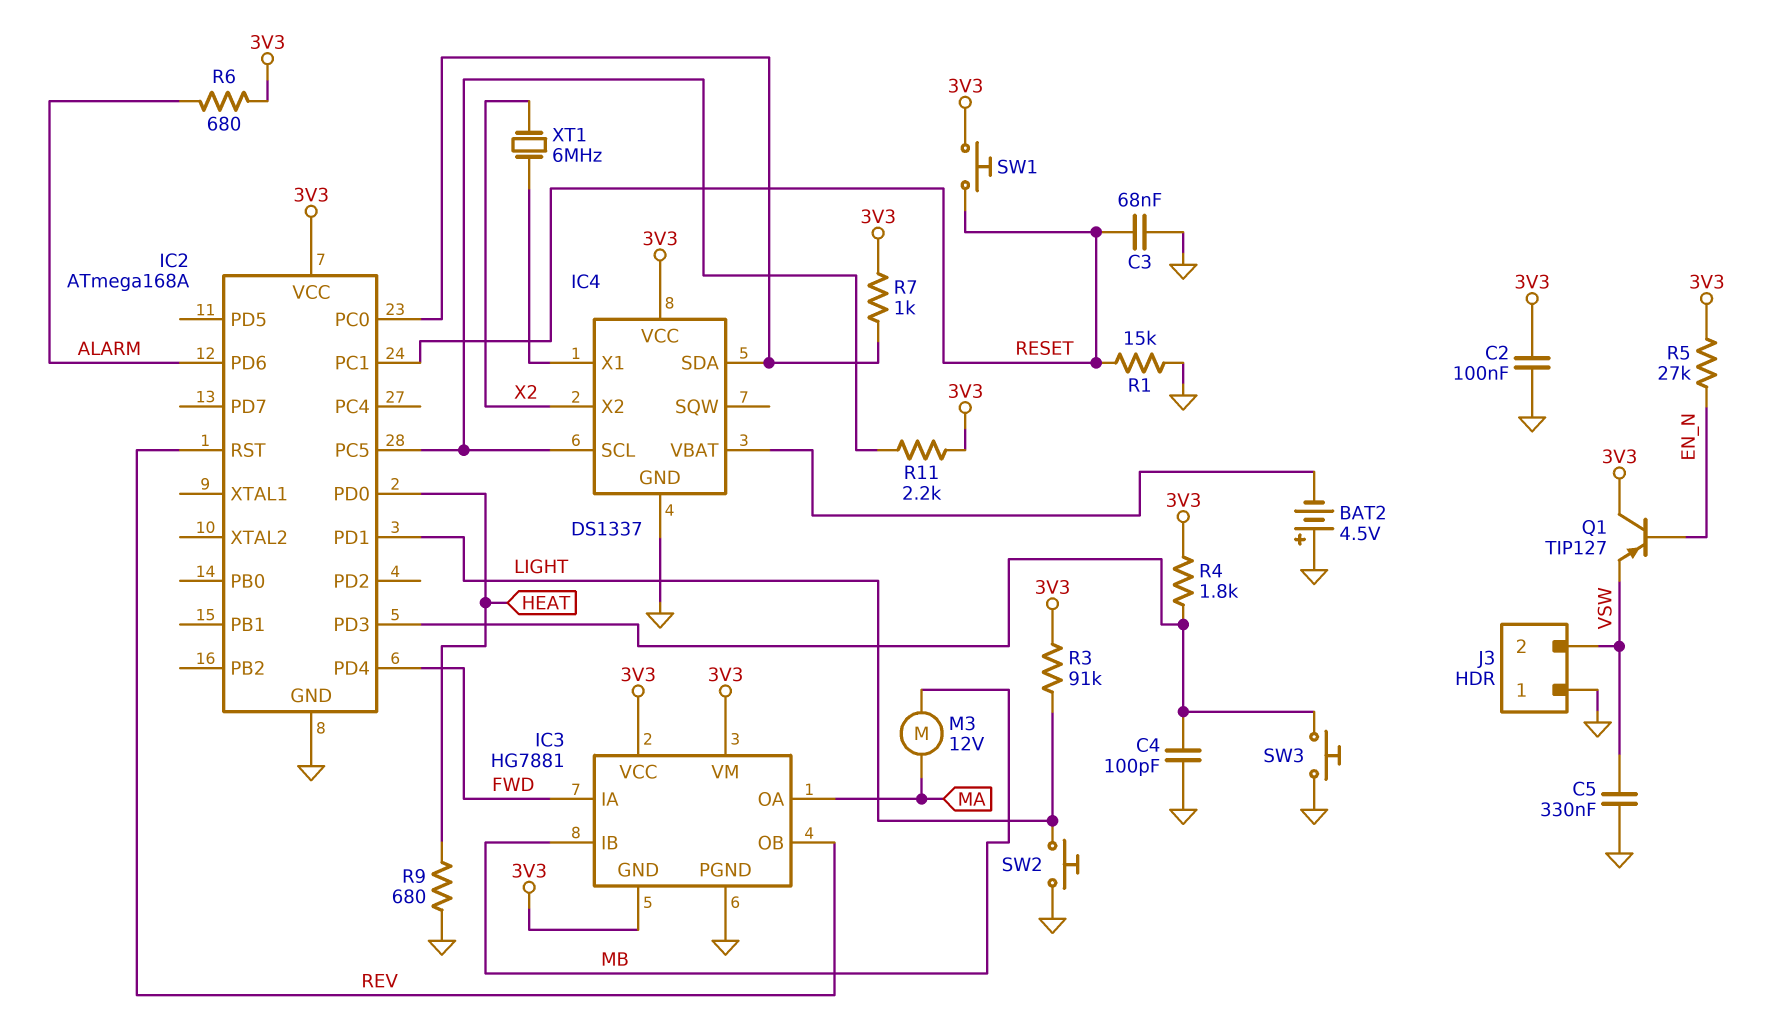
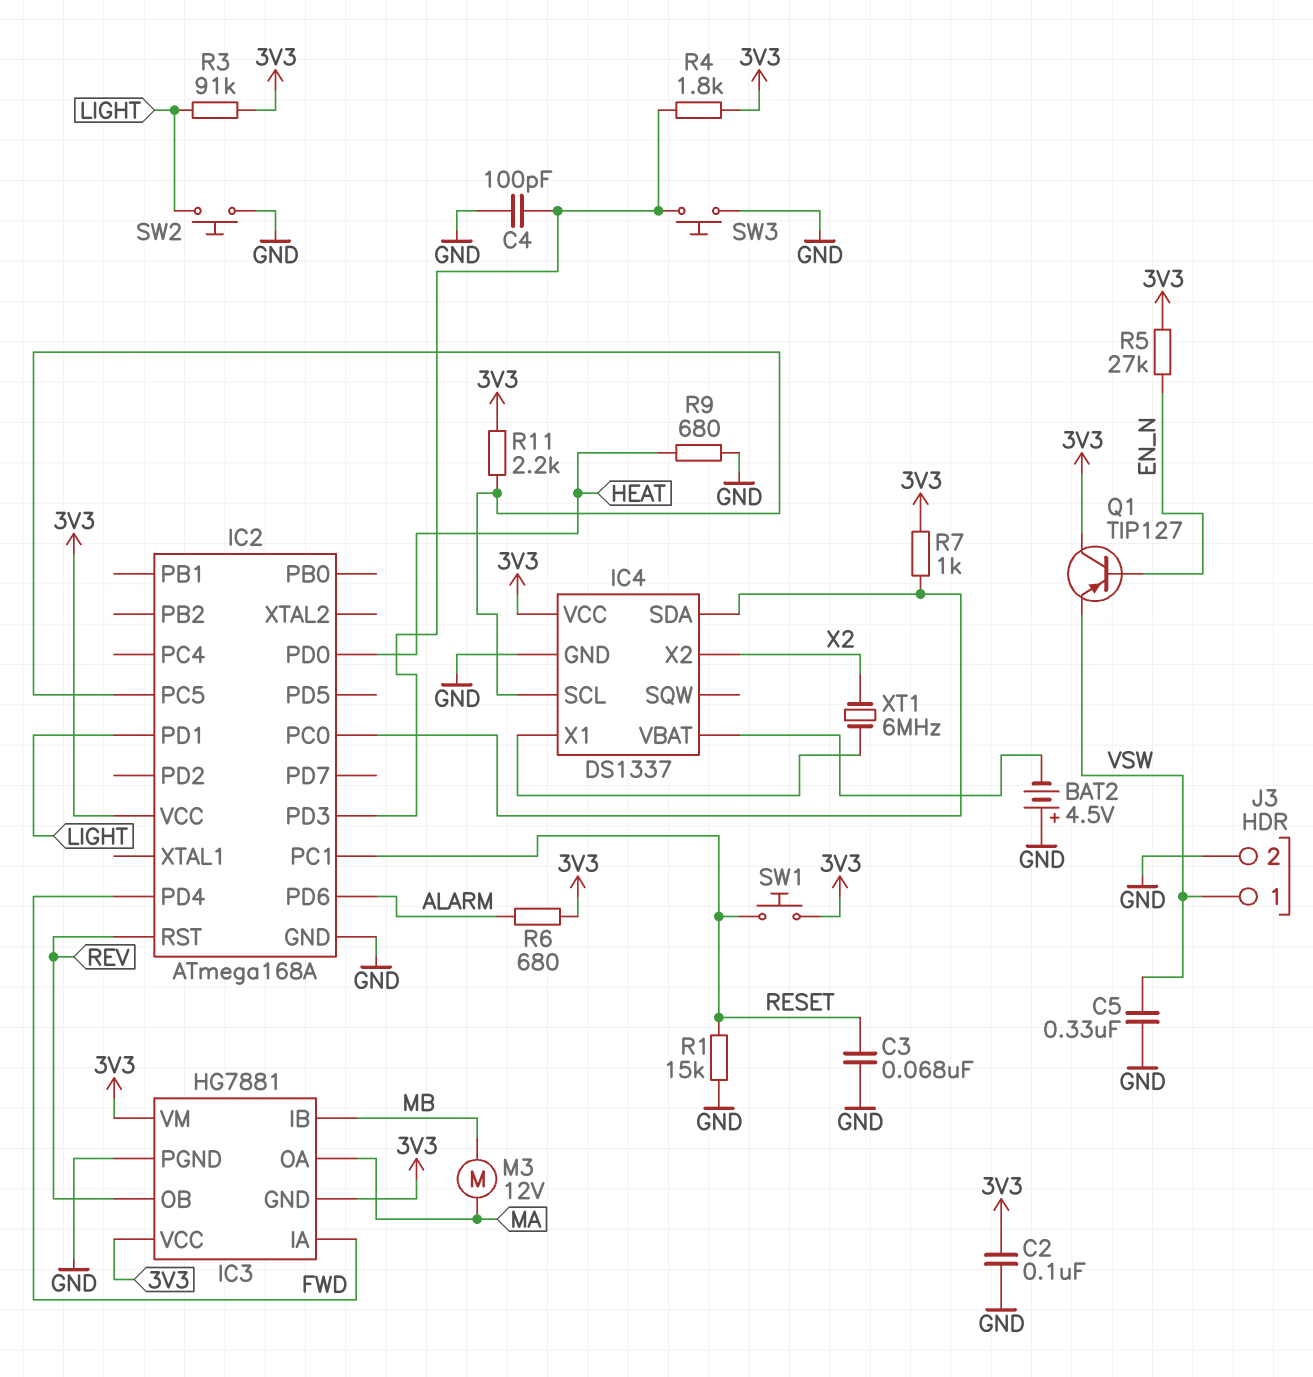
J3 pin 1: GND -> VSW
J3 pin 2: VSW -> GND

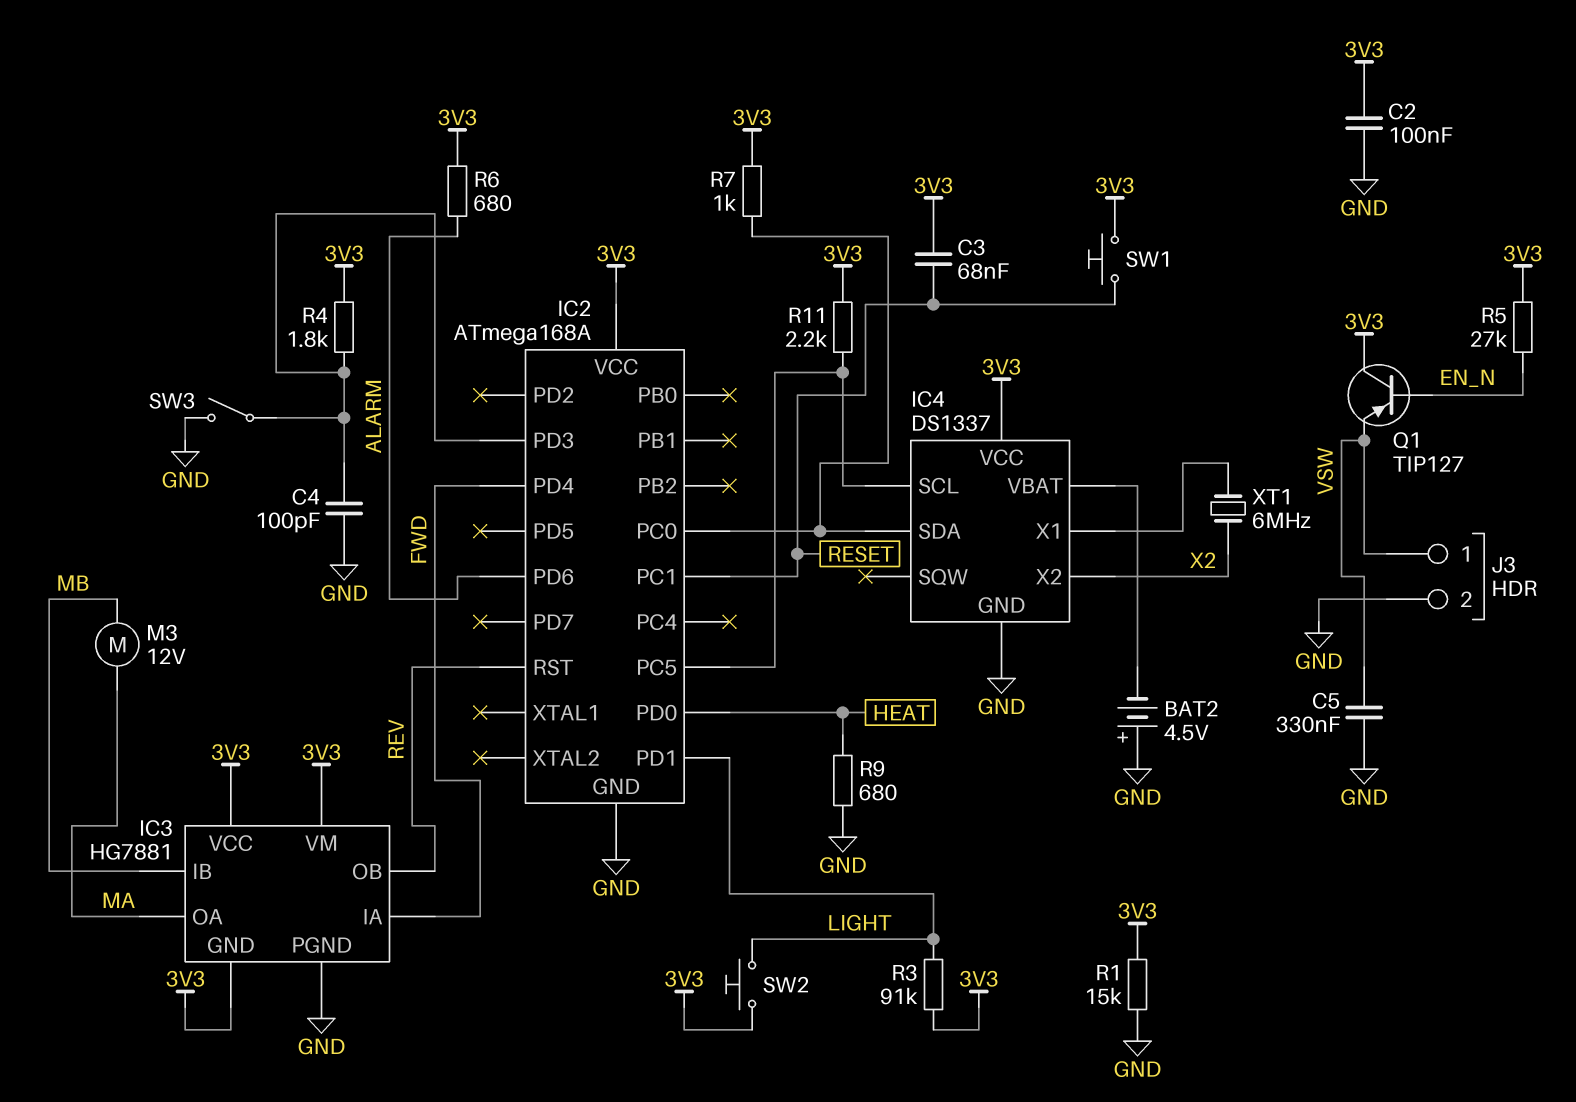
C3: 68nF (GND, RESET) -> 68nF (3V3, RESET)
R1: 15k (GND, RESET) -> 15k (3V3, GND)
SW2: button (GND, LIGHT) -> button (3V3, LIGHT)
SW3: button (GND, IC2/PD3) -> switch (GND, IC2/PD3)

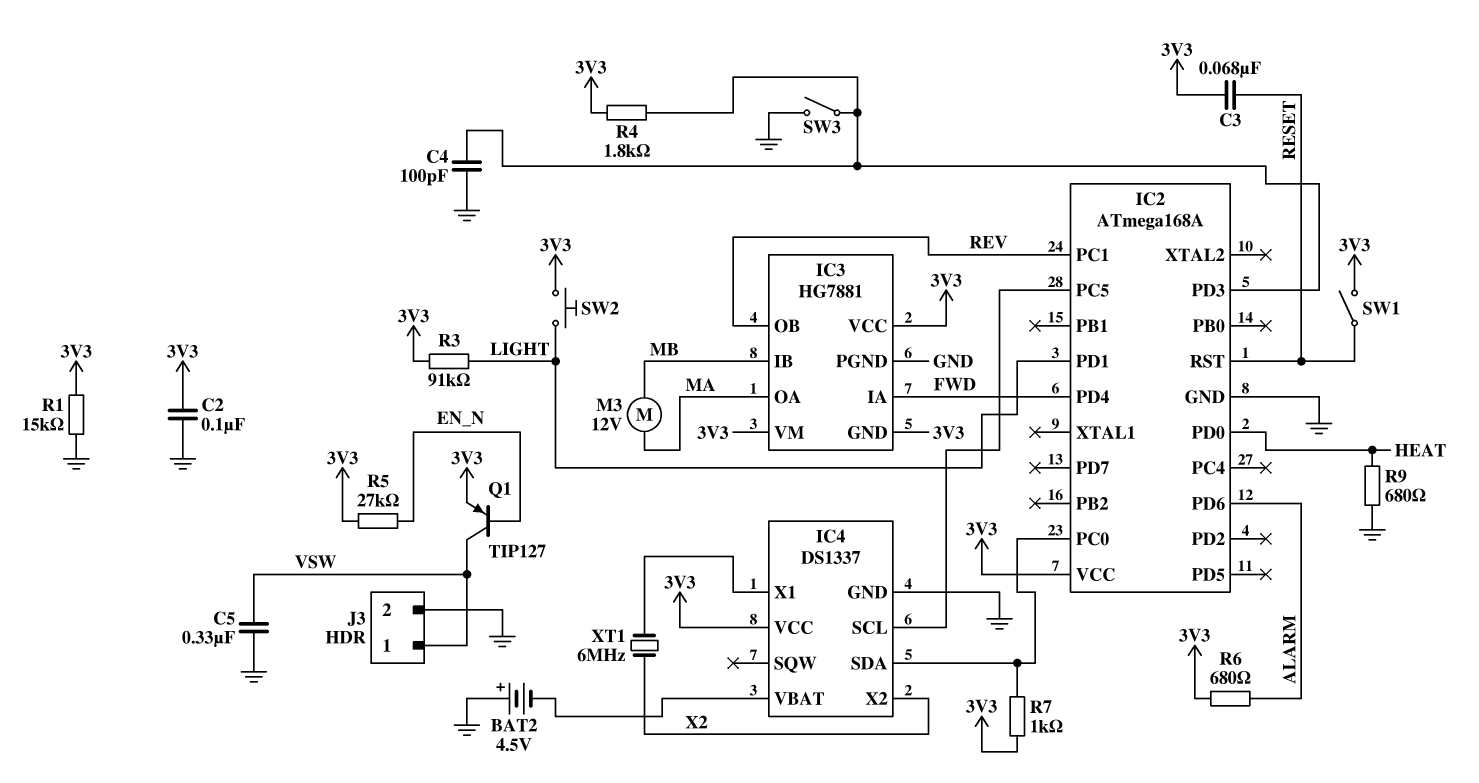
IC2 pin PC1: RESET -> REV
IC2 pin RST: REV -> RESET
Q1: PNP TIP127 (B EN_N, C 3V3, E VSW) -> PNP TIP127 (B EN_N, C VSW, E 3V3)
R11: 2.2k (3V3, IC2/PC5) -> none
SW1: button (3V3, RESET) -> switch (3V3, RESET)

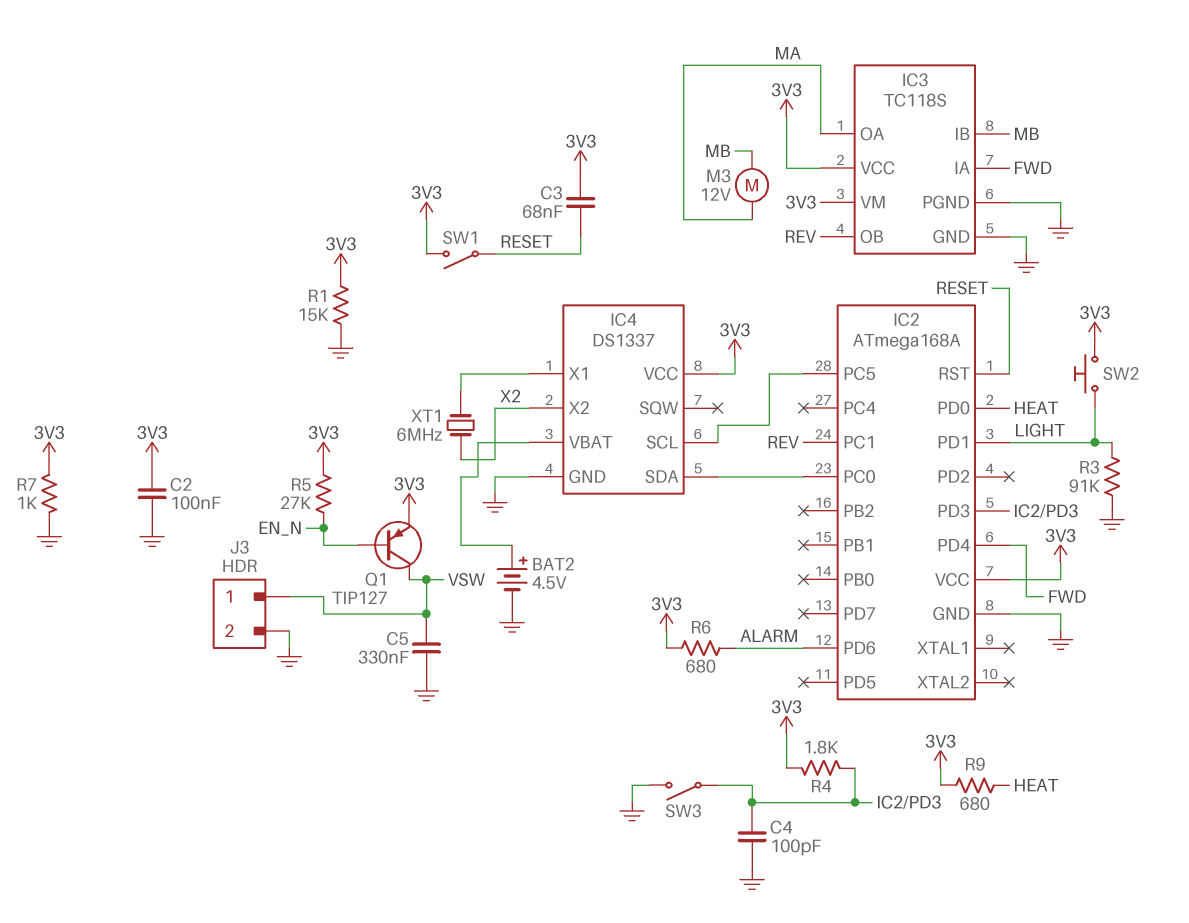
BAT2: 4.5V (plus GND, minus IC4/VBAT) -> 4.5V (plus IC4/VBAT, minus GND)
IC3: HG7881 -> TC118S
IC3 pin GND: 3V3 -> GND
R3: 91k (3V3, LIGHT) -> 91k (GND, LIGHT)
R7: 1k (3V3, IC2/PC0) -> 1k (3V3, GND)
R9: 680 (GND, HEAT) -> 680 (3V3, HEAT)

